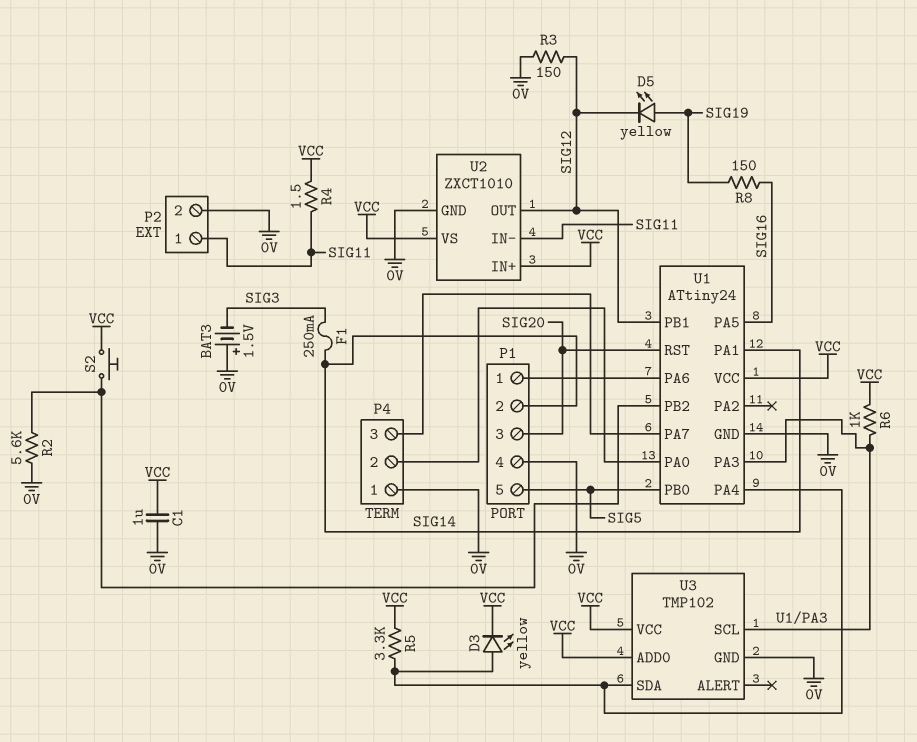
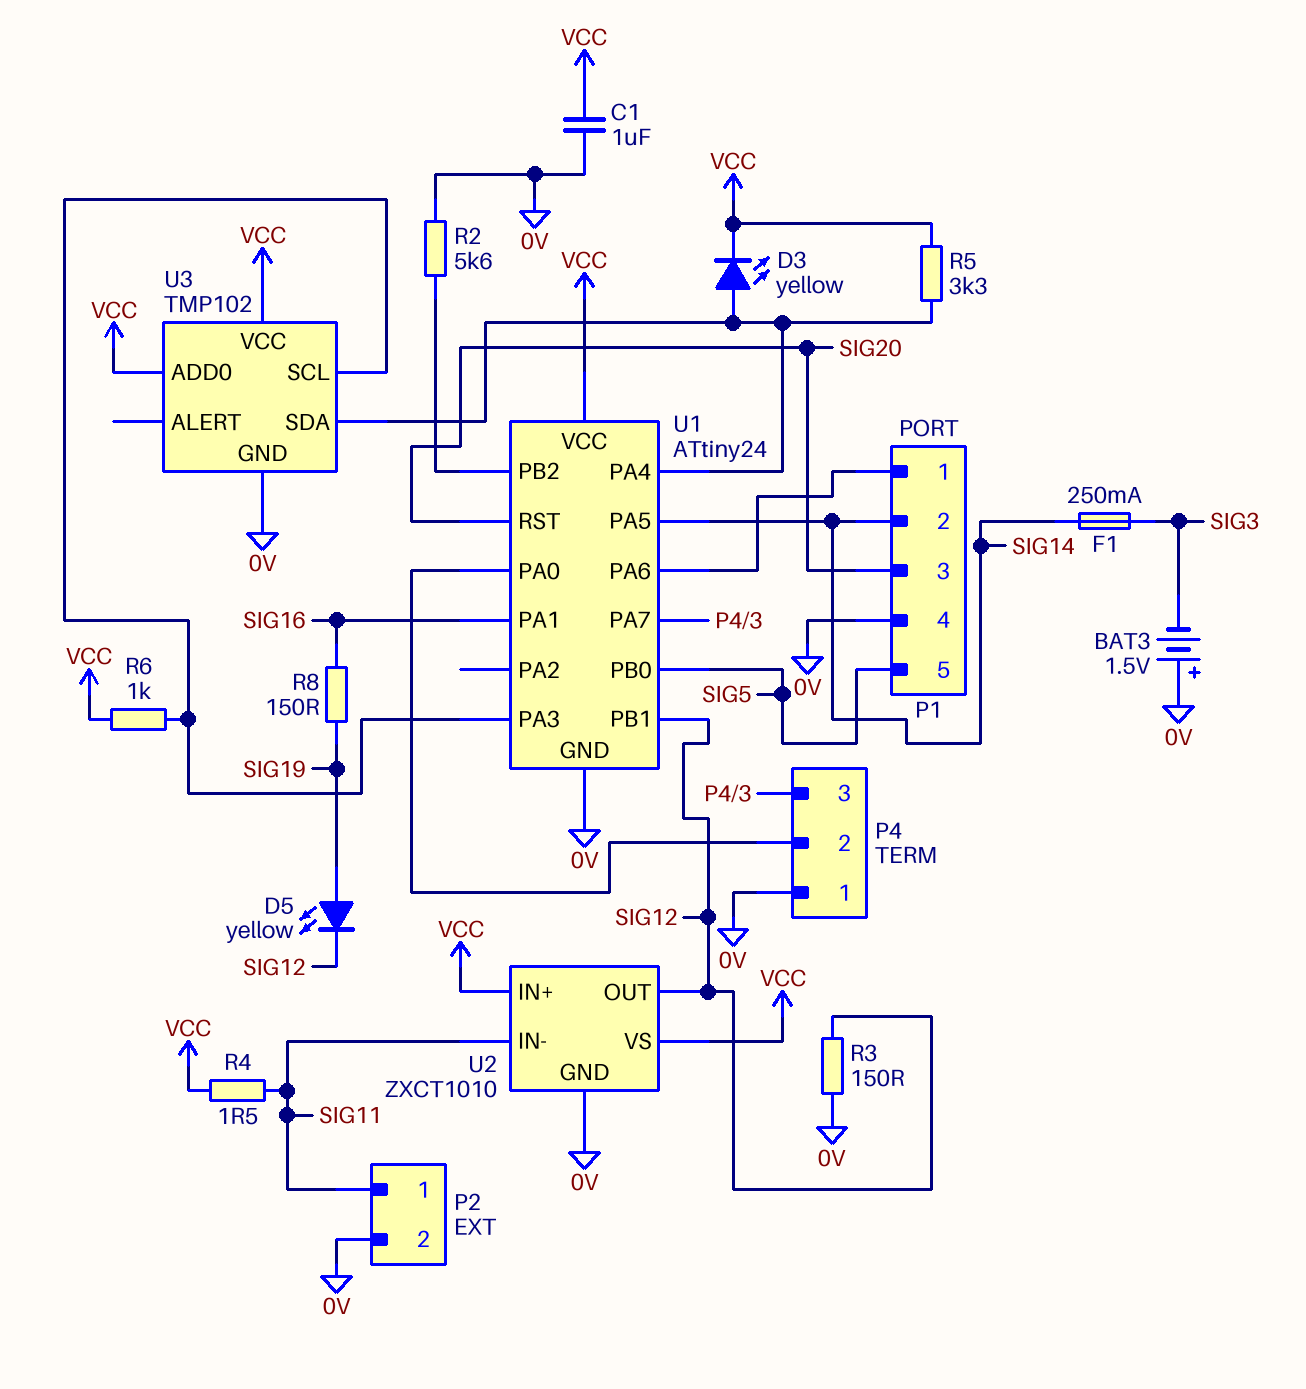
S2: button (U1/PB2, VCC) -> none
U1 pin PA1: SIG14 -> SIG16
U1 pin PA5: SIG16 -> SIG14

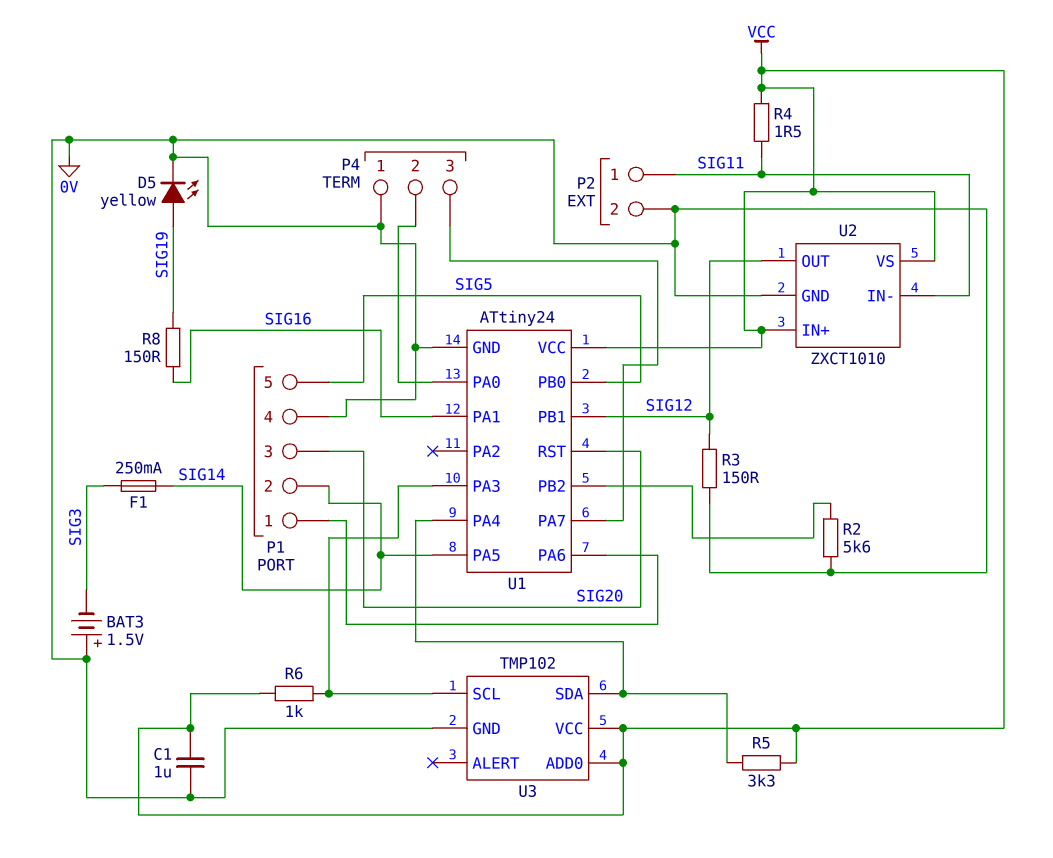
D3: LED yellow (A U1/PA4, K VCC) -> none
D5: LED yellow (A SIG19, K SIG12) -> LED yellow (A SIG19, K 0V)

